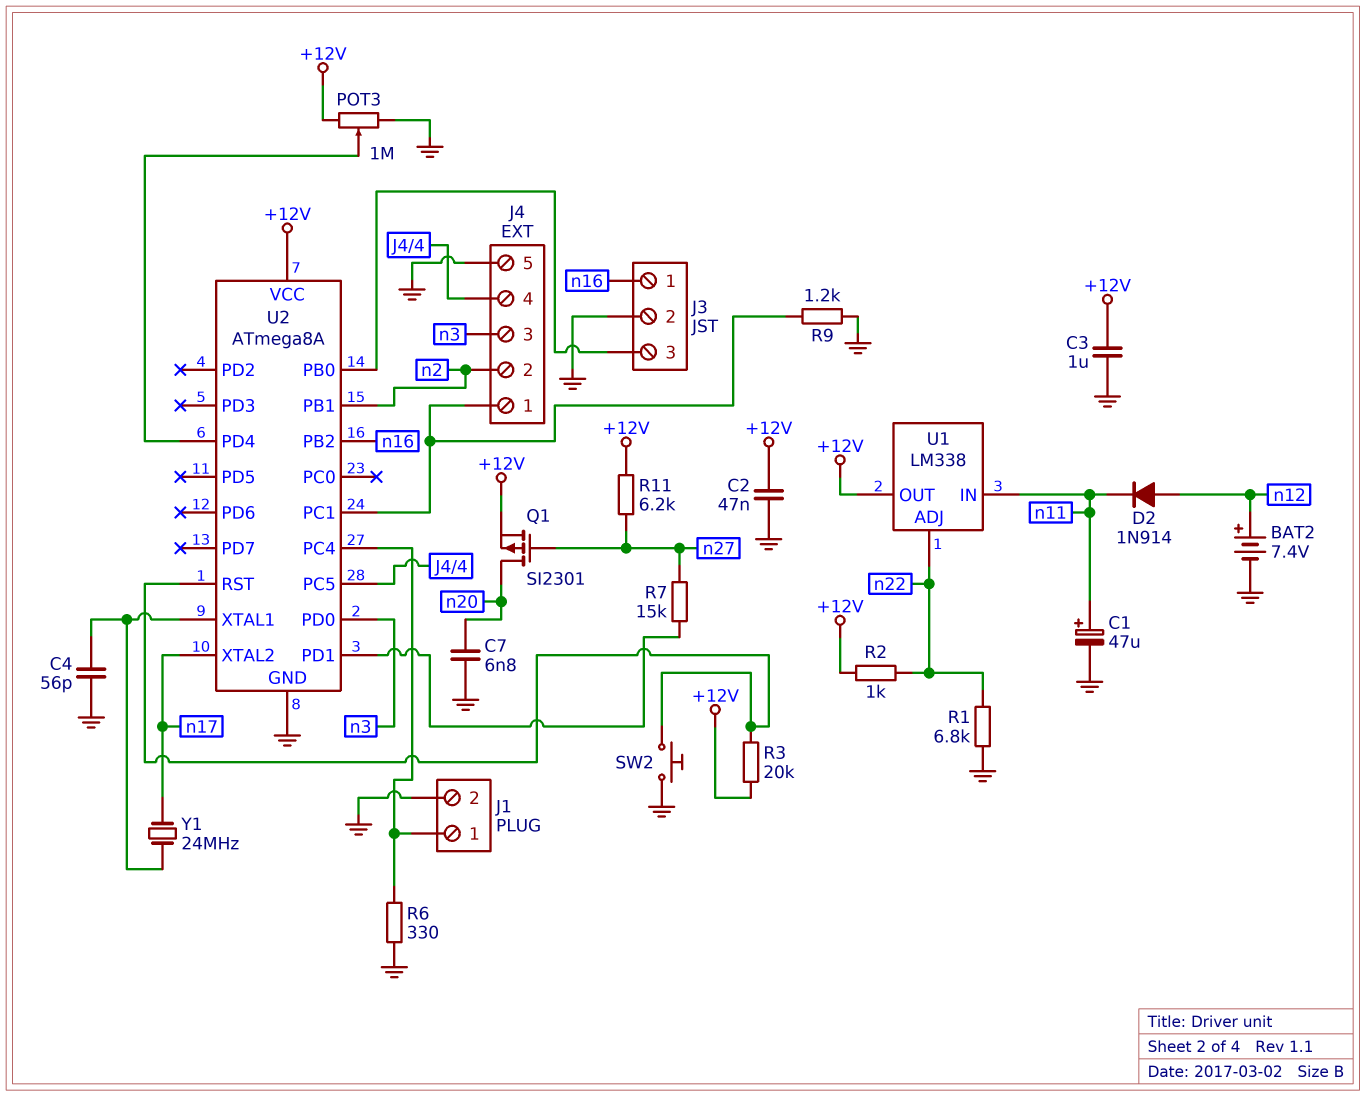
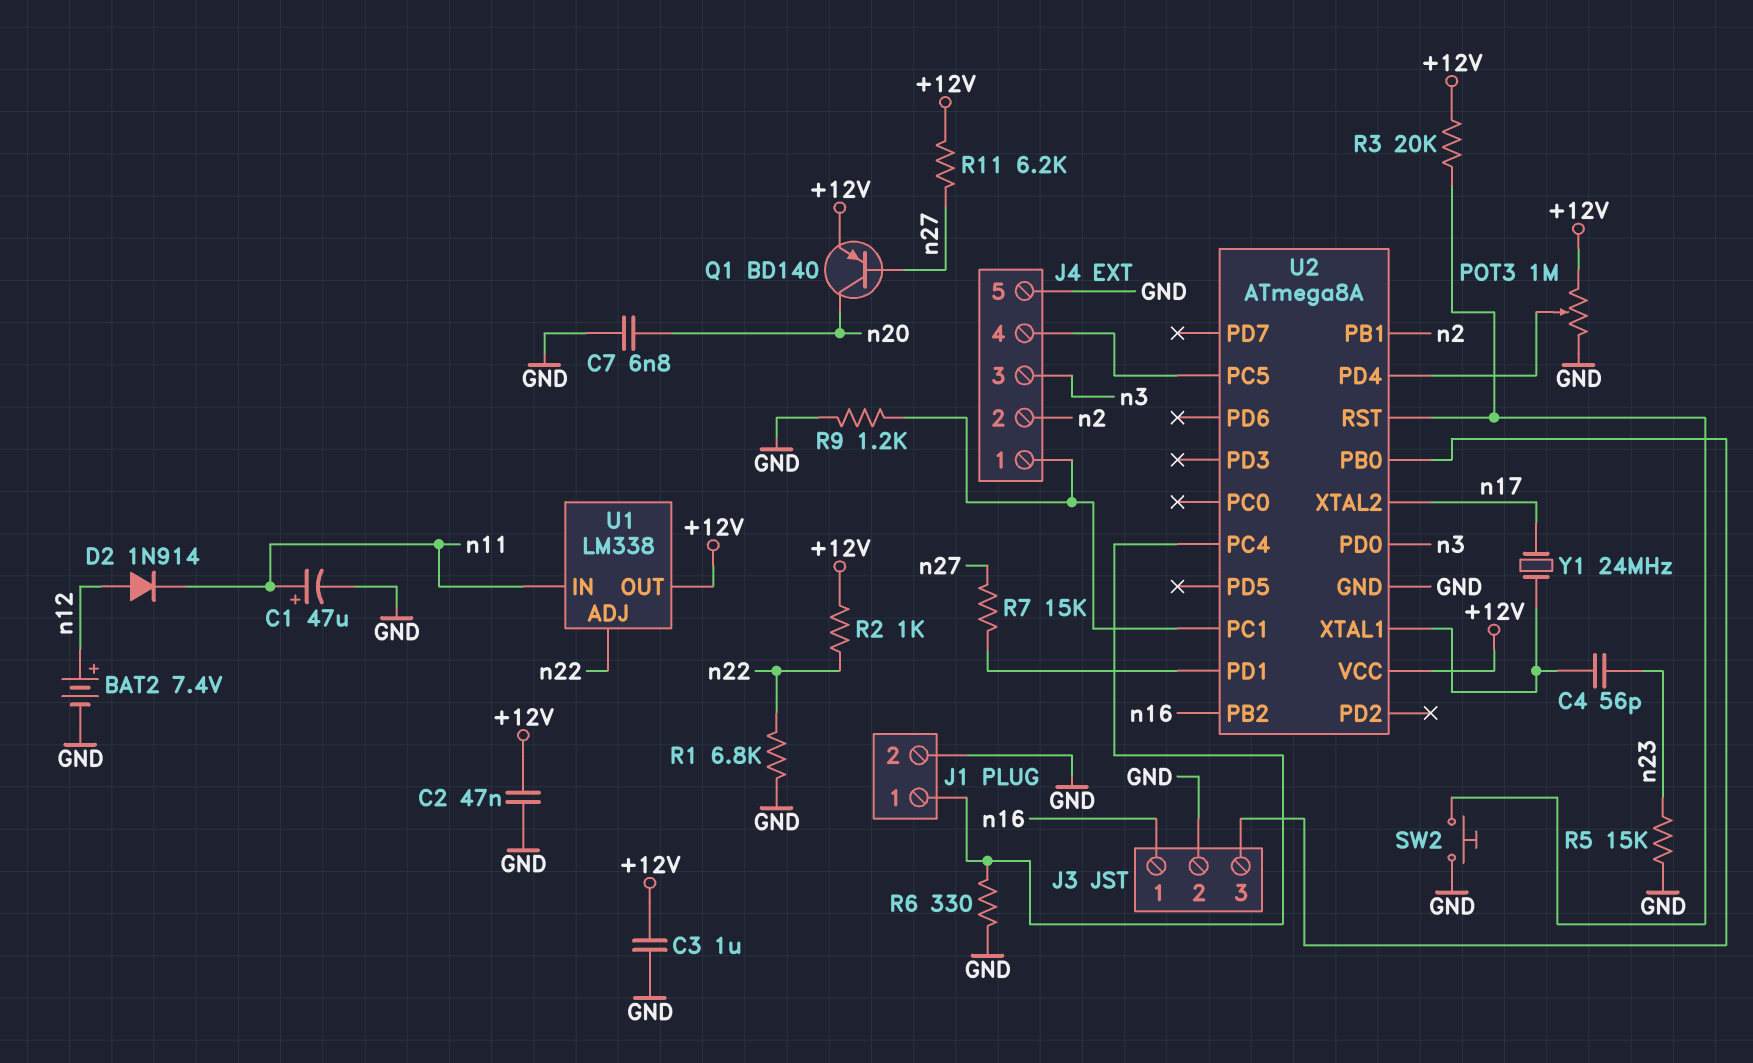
C4: 56pF (GND, U2/XTAL1) -> 56pF (U2/XTAL1, n23)
Q1: PMOS SI2301 (G n27, D n20, S +12V) -> PNP BD140 (B n27, C n20, E +12V)
R5: none -> 15k (GND, n23)

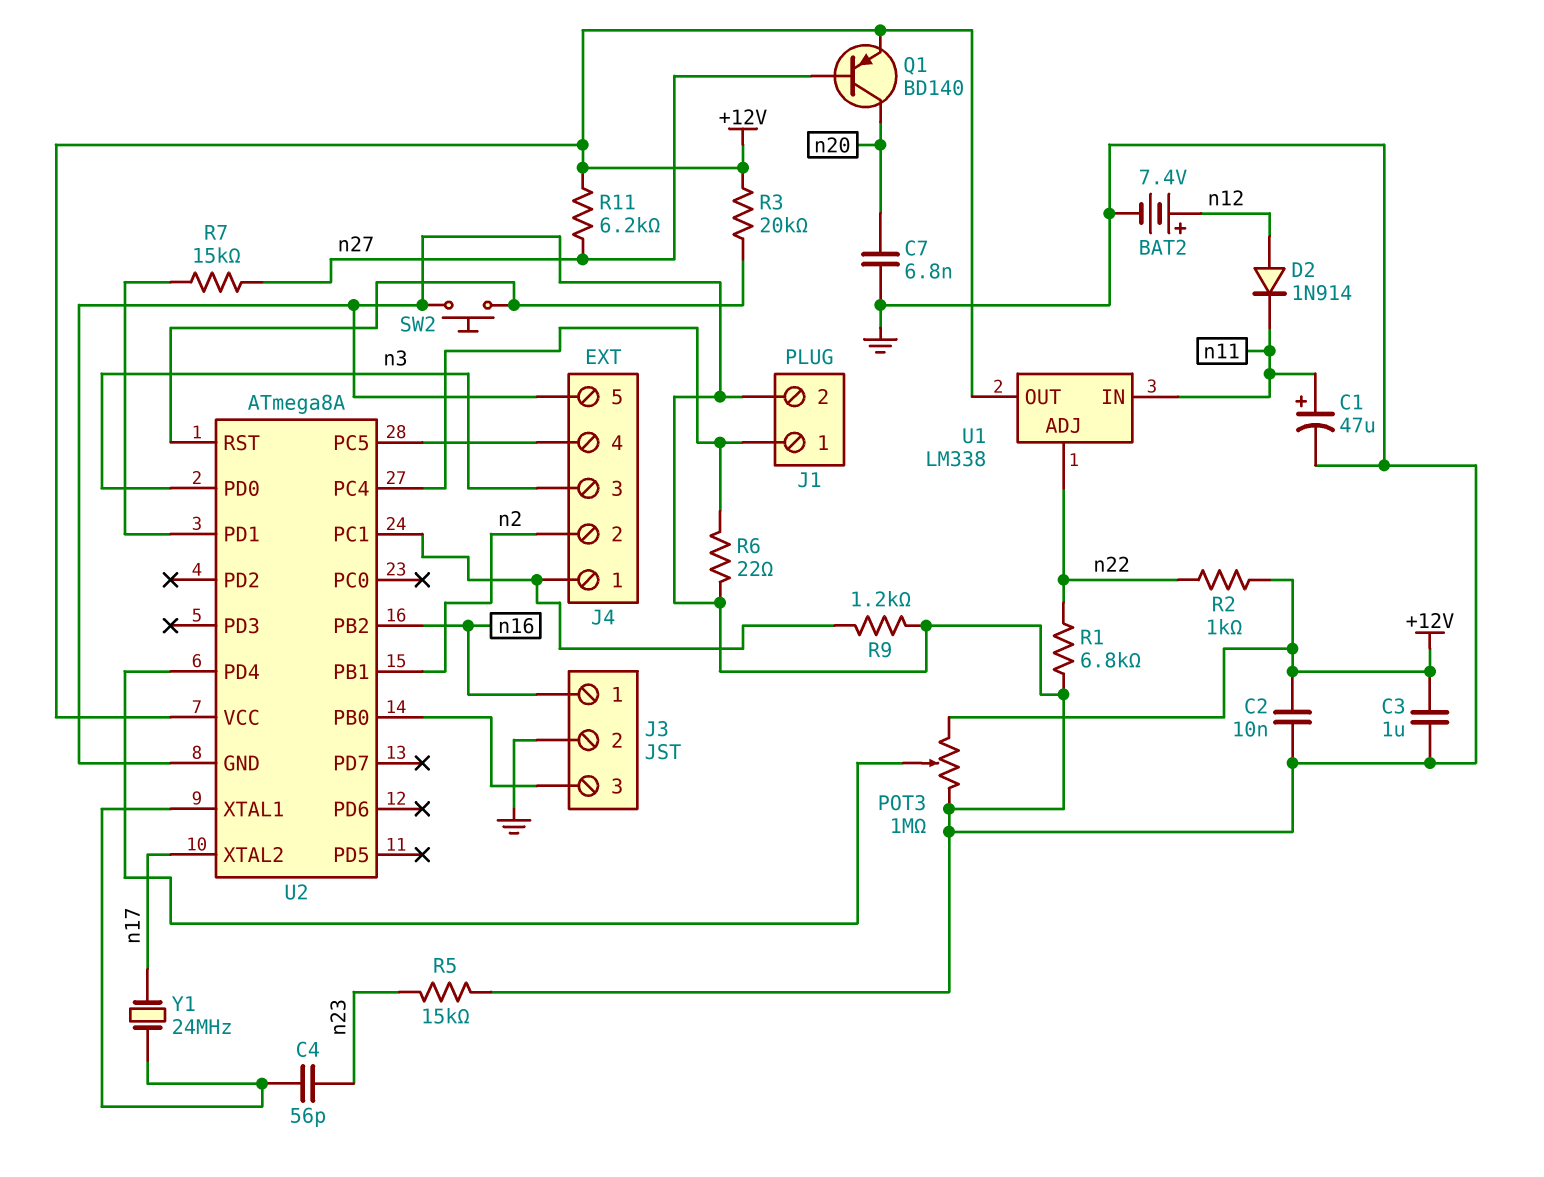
C2: 47nF (+12V, GND) -> 10nF (+12V, GND)
R6: 330 (GND, J1/1) -> 22 (GND, J1/1)

